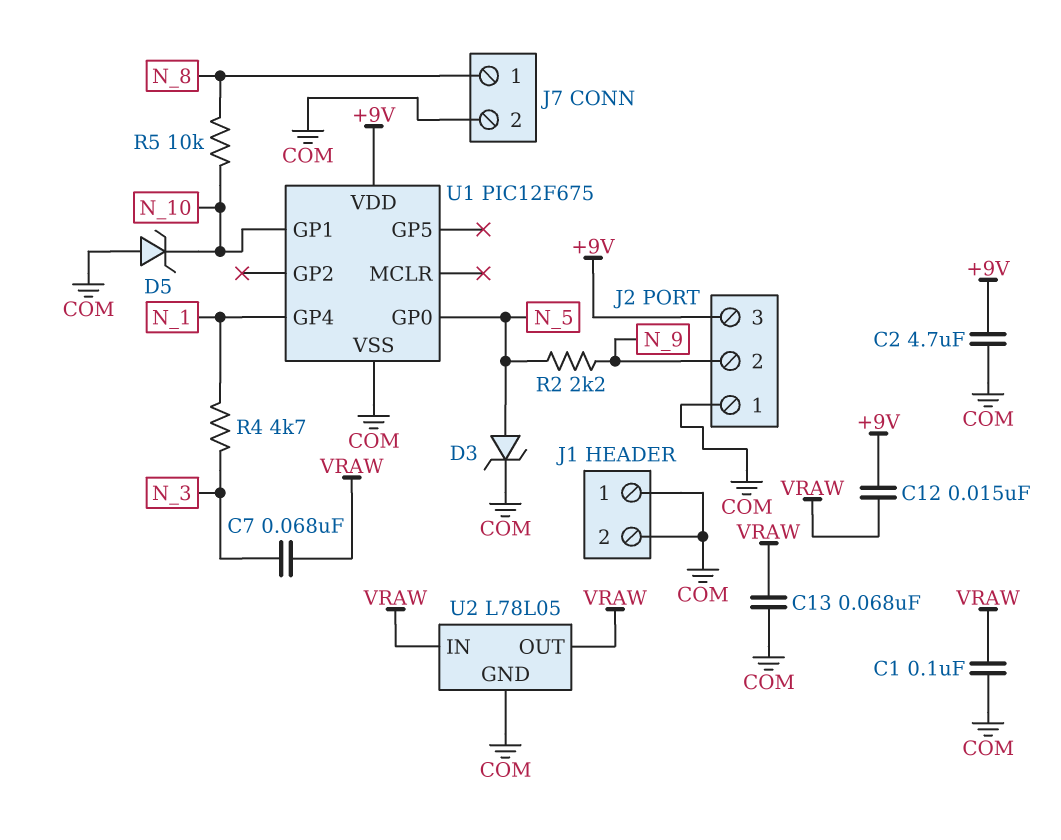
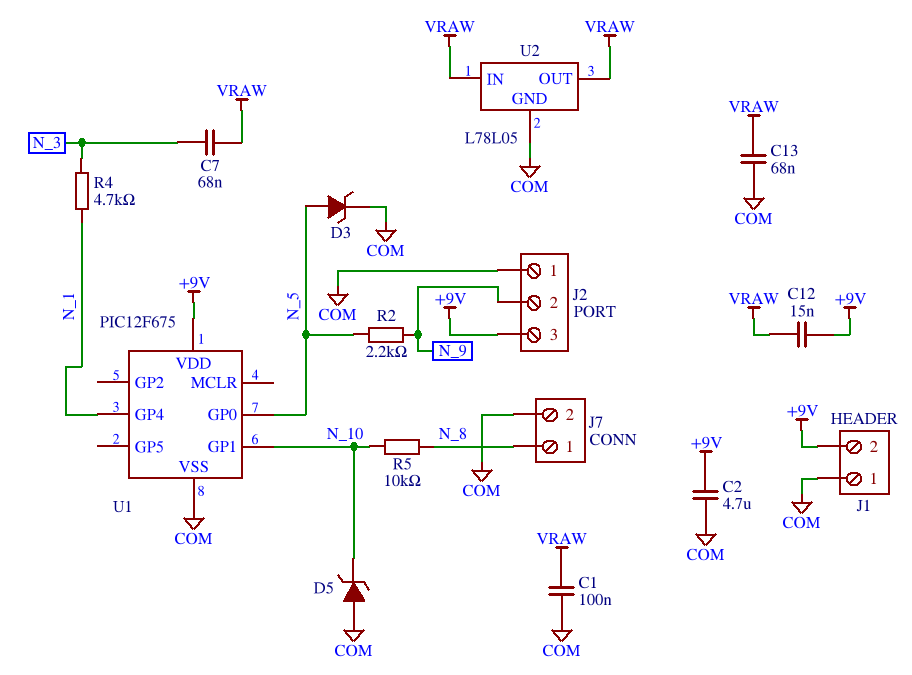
J1 pin 2: COM -> +9V

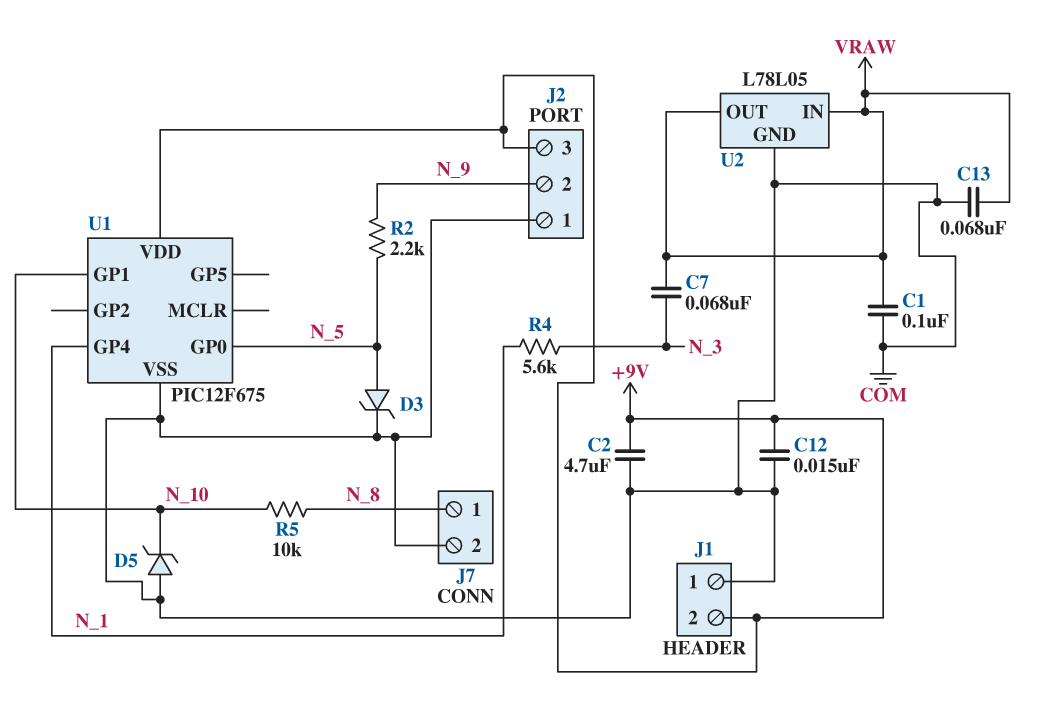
C12: 15nF (+9V, VRAW) -> 15nF (+9V, COM)
R4: 4.7k (N_1, N_3) -> 5.6k (N_1, N_3)

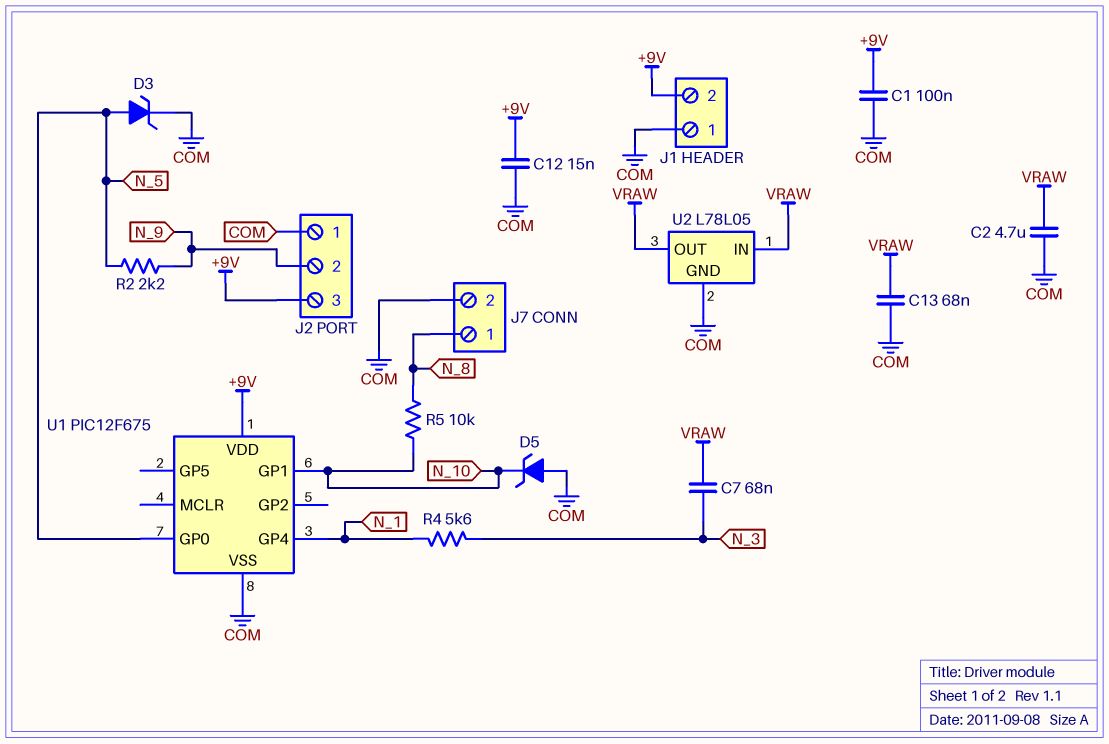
C1: 100nF (COM, VRAW) -> 100nF (+9V, COM)
C2: 4.7uF (+9V, COM) -> 4.7uF (COM, VRAW)

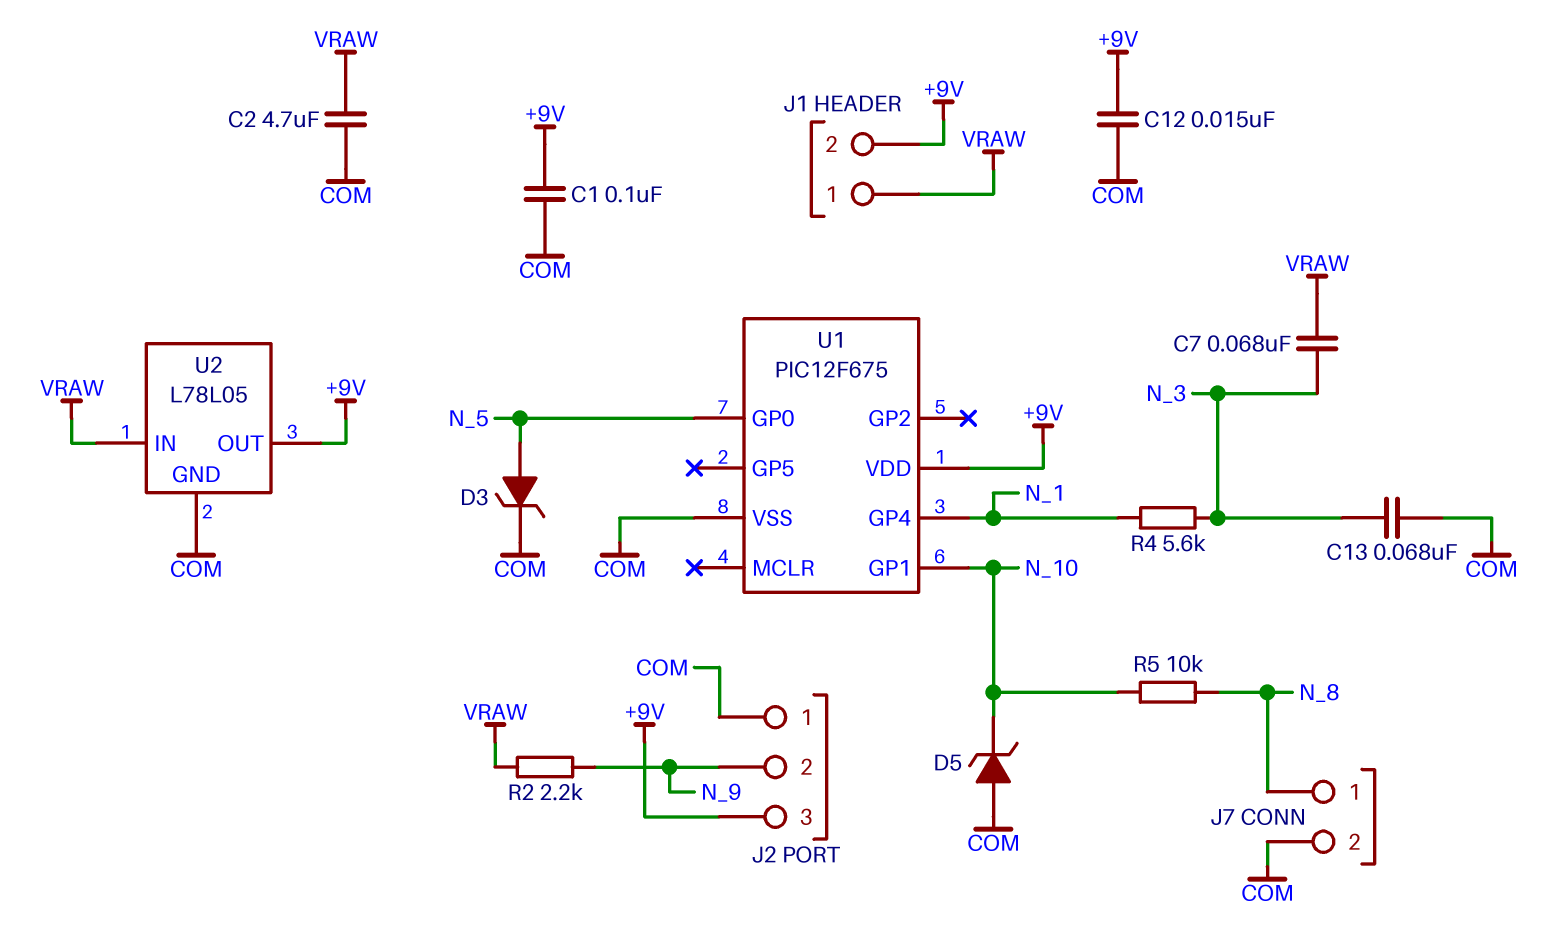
C13: 68nF (COM, VRAW) -> 68nF (COM, N_3)
J1 pin 1: COM -> VRAW
R2: 2.2k (N_5, N_9) -> 2.2k (N_9, VRAW)
U2 pin OUT: VRAW -> +9V

